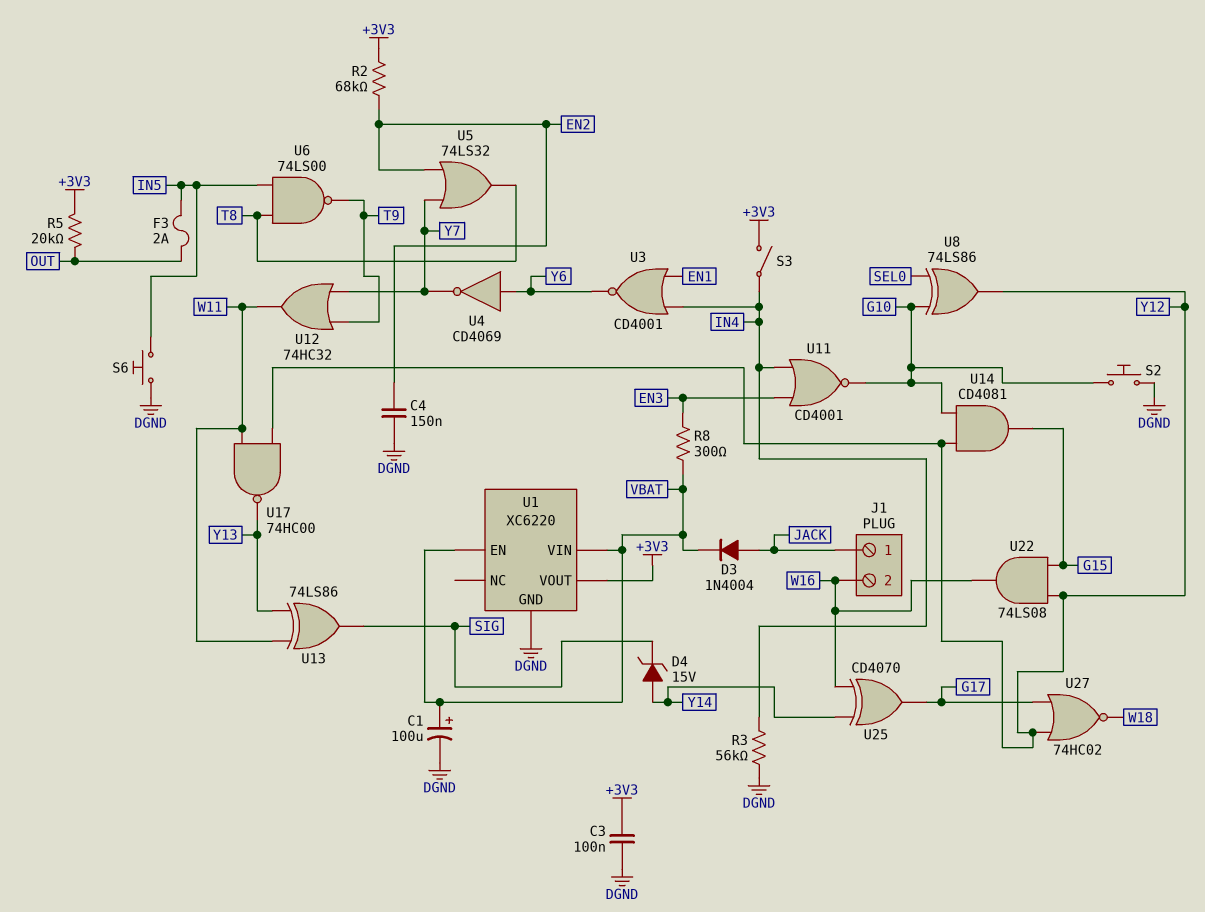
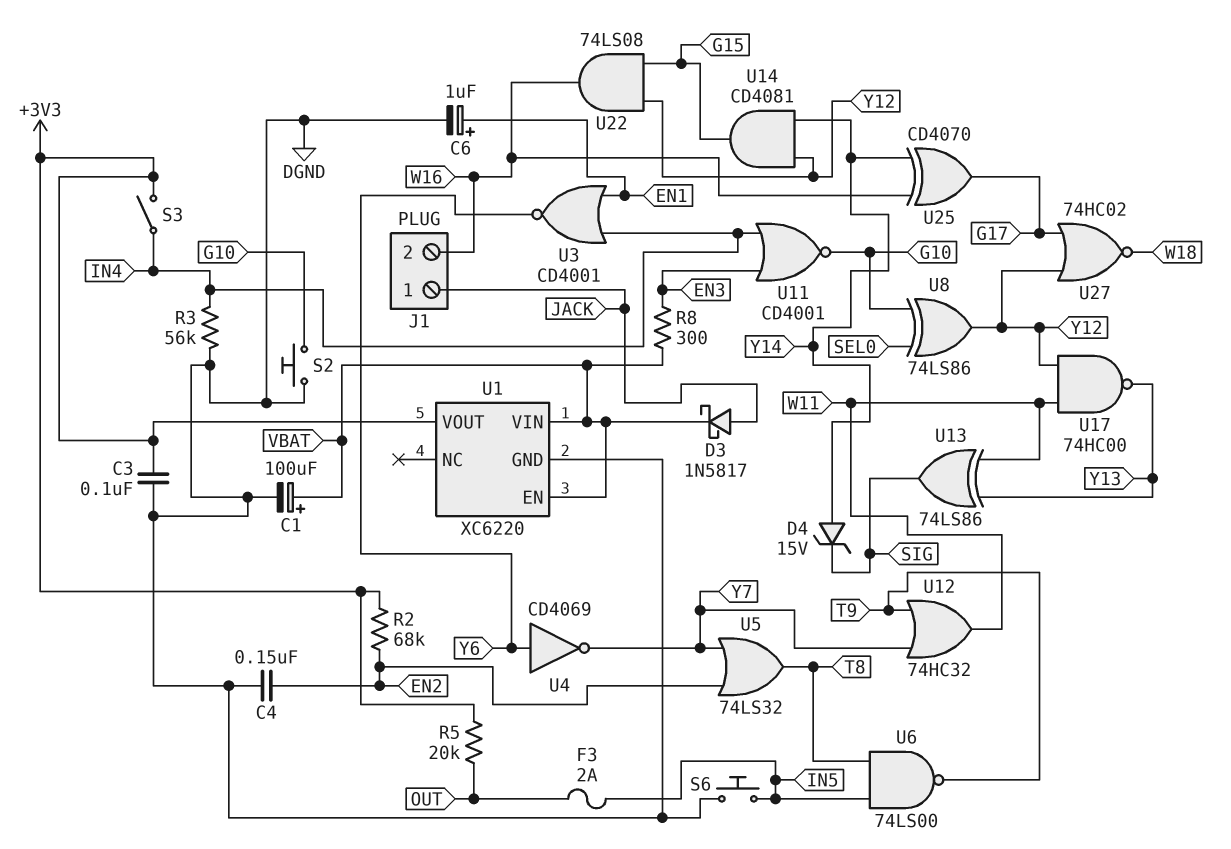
C6: none -> 1uF (plus EN1, minus DGND)
D3: diode 1N4004 (A JACK, K VBAT) -> schottky 1N5817 (A JACK, K VBAT)
U14: AND CD4081 (in G10, in Y12, out G15) -> AND CD4081 (in Y12, in Y14, out G15)

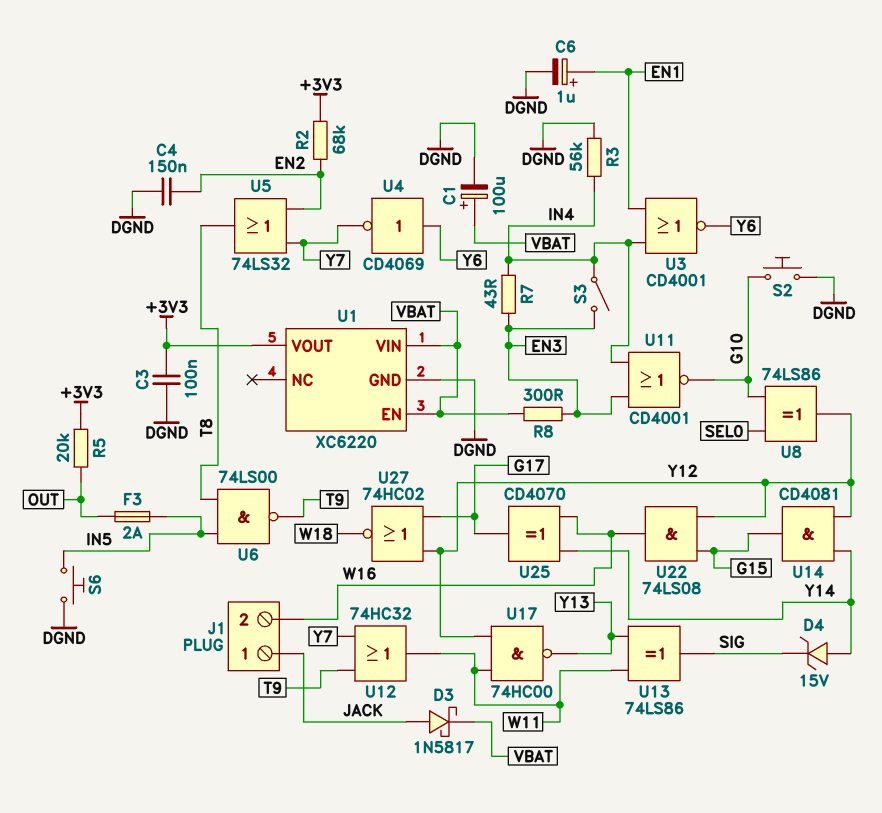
R7: none -> 43 (EN3, IN4)
S3: switch (+3V3, IN4) -> switch (EN3, IN4)

